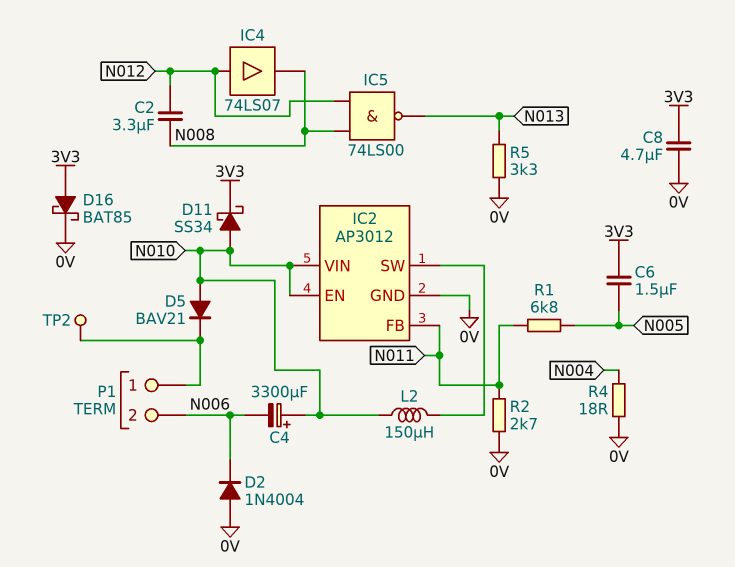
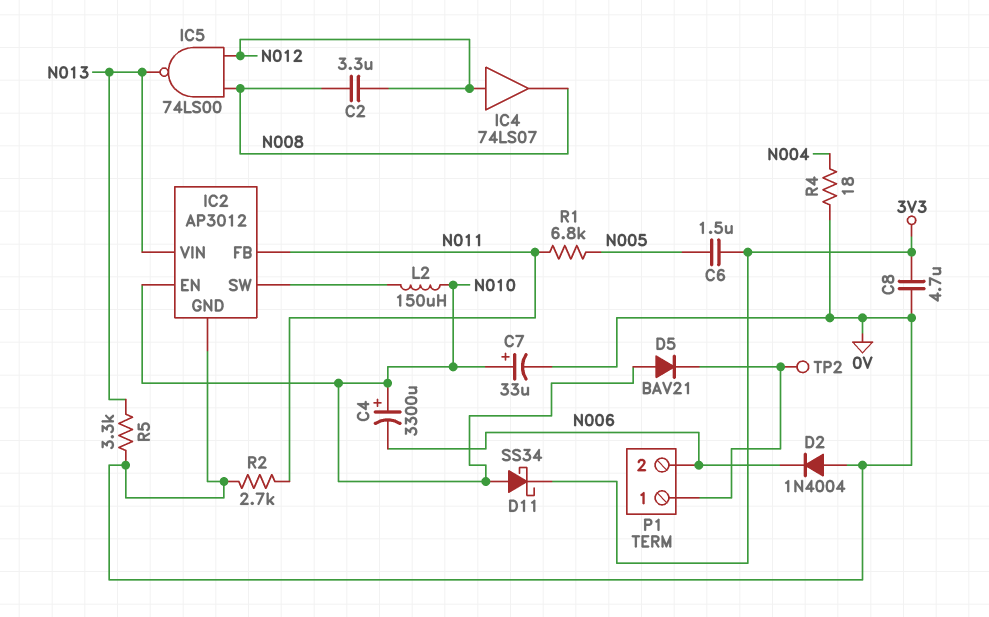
C7: none -> 33uF (plus N010, minus 0V)
D16: schottky BAT85 (A 3V3, K 0V) -> none
IC2 pin VIN: N010 -> N013

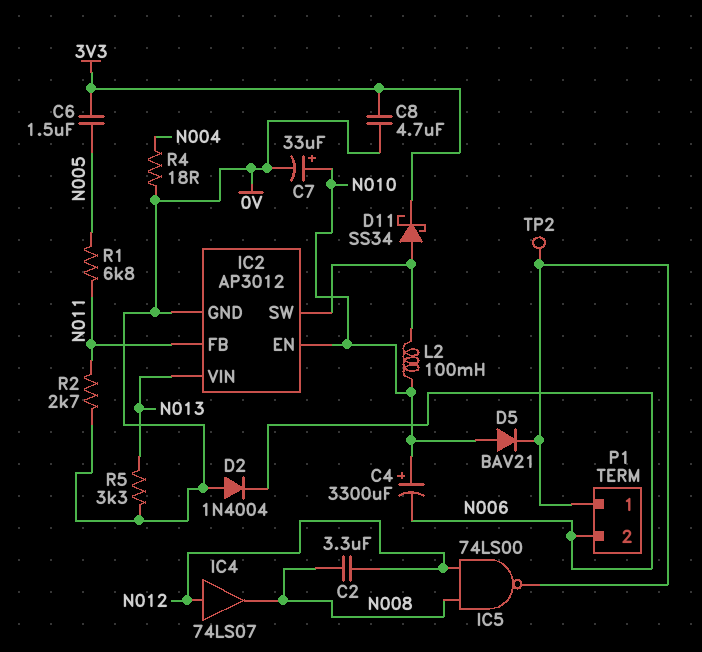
D11: schottky SS34 (A N010, K 3V3) -> schottky SS34 (A IC2/SW, K 3V3)
IC5: NAND 74LS00 (in N008, in N012, out N013) -> NAND 74LS00 (in N008, in N012, out P1/1)
L2: 150uH (IC2/SW, N010) -> 100mH (IC2/SW, N010)

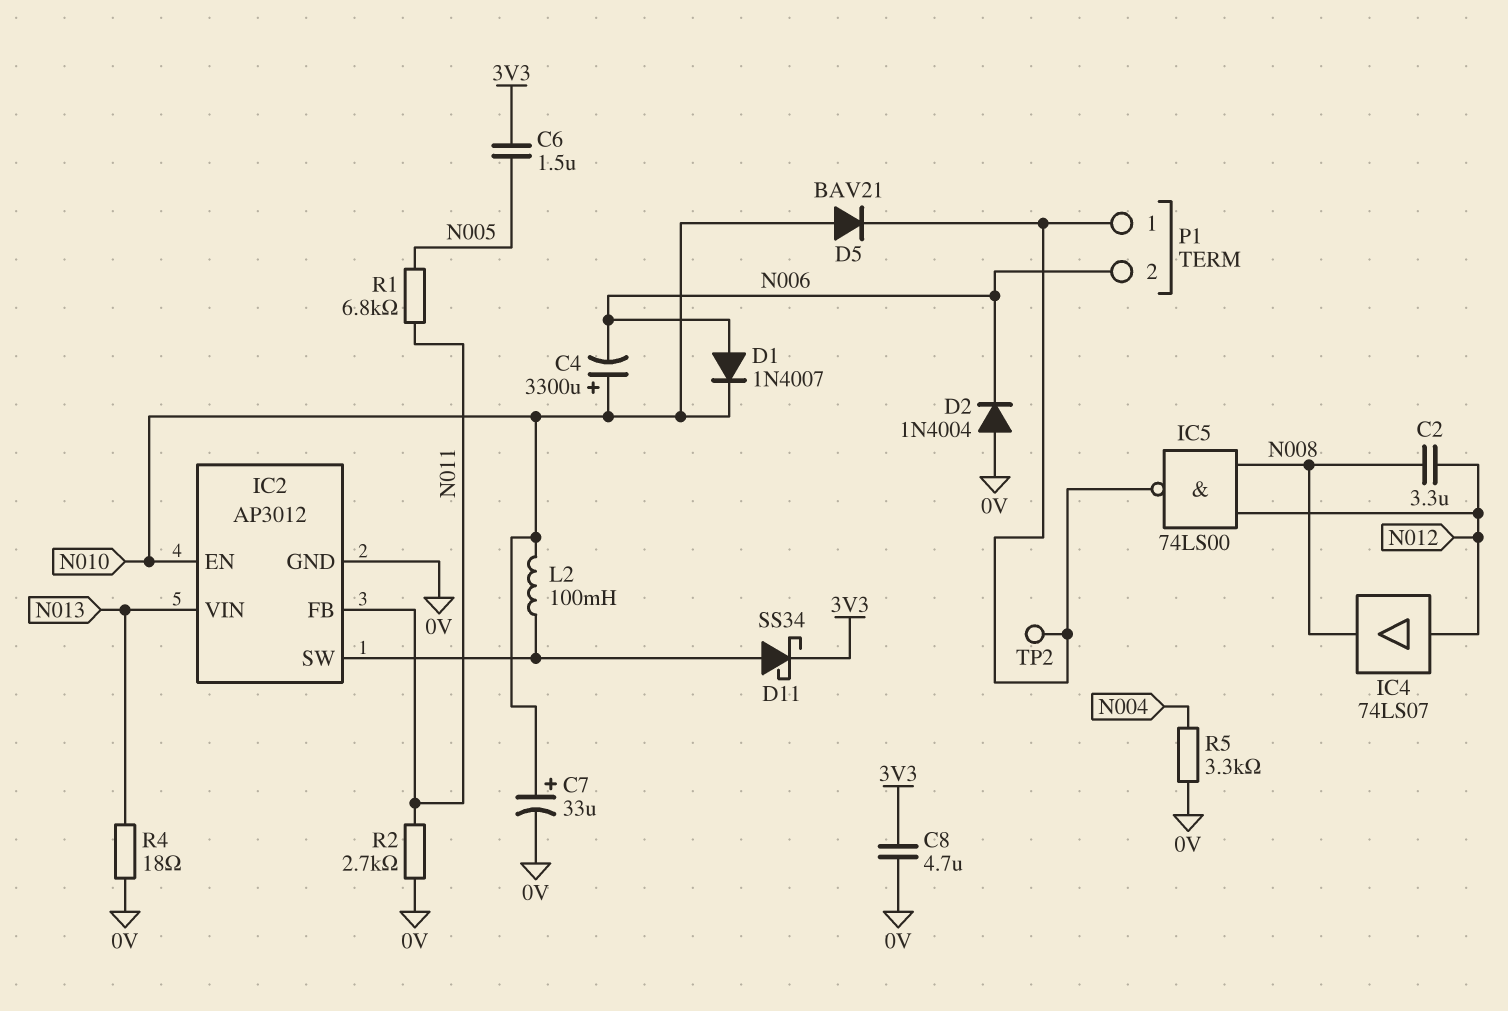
D1: none -> diode 1N4007 (A N006, K N010)
R4: 18 (0V, N004) -> 18 (0V, N013)
R5: 3.3k (0V, N013) -> 3.3k (0V, N004)

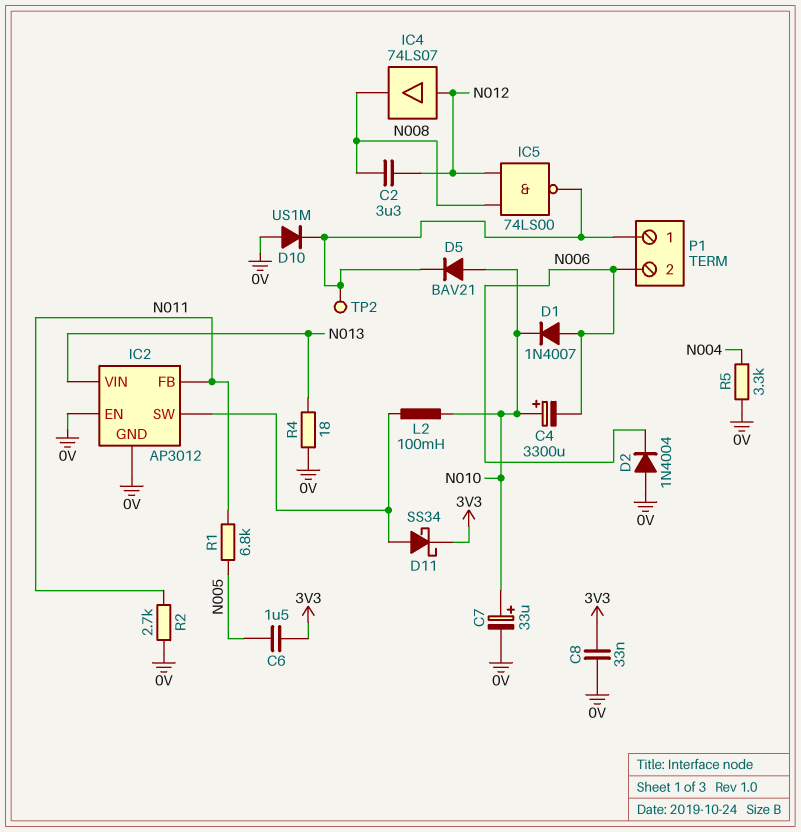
C8: 4.7uF (0V, 3V3) -> 33nF (0V, 3V3)
D10: none -> diode US1M (A 0V, K P1/1)
IC2 pin EN: N010 -> 0V

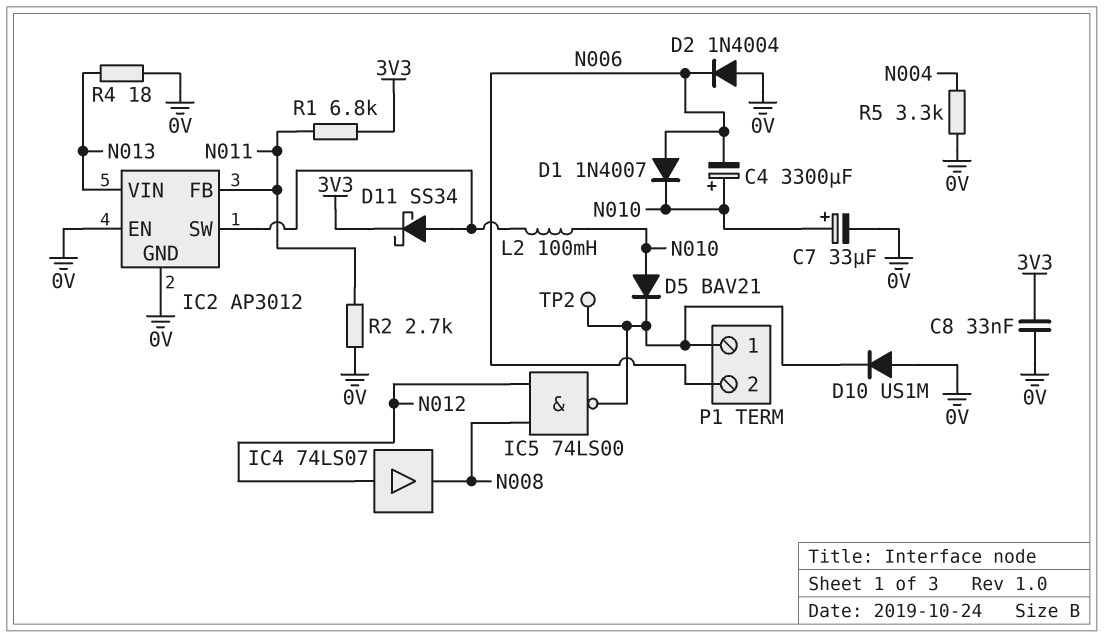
C2: 3.3uF (N008, N012) -> none
C6: 1.5uF (3V3, N005) -> none
R1: 6.8k (N005, N011) -> 6.8k (3V3, N011)

